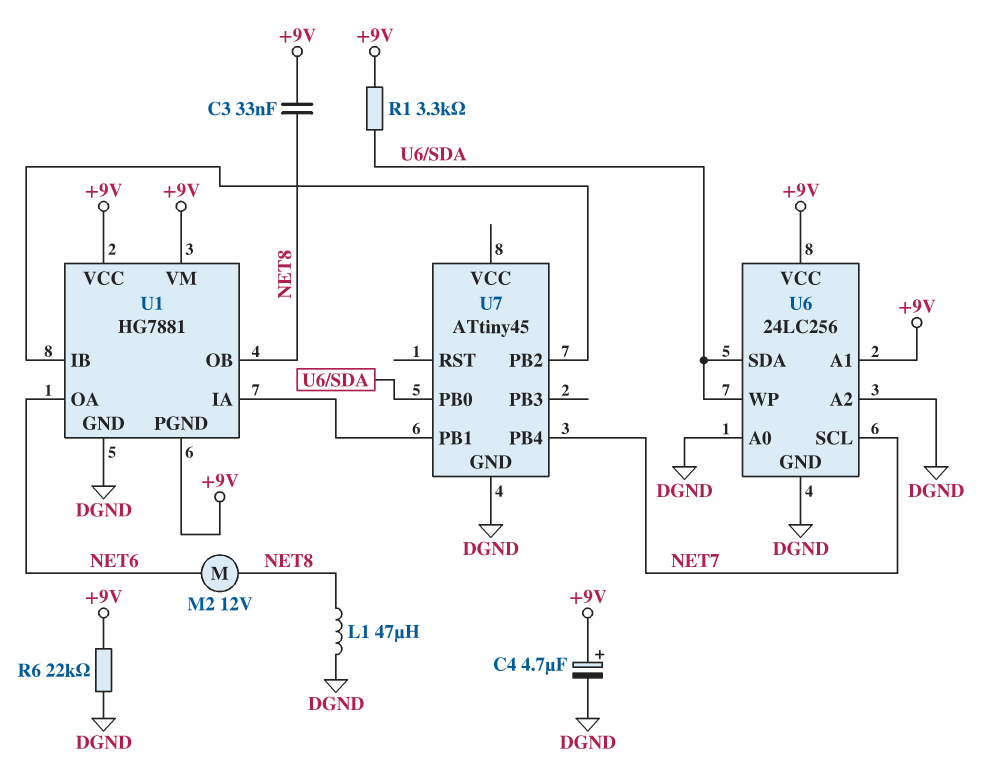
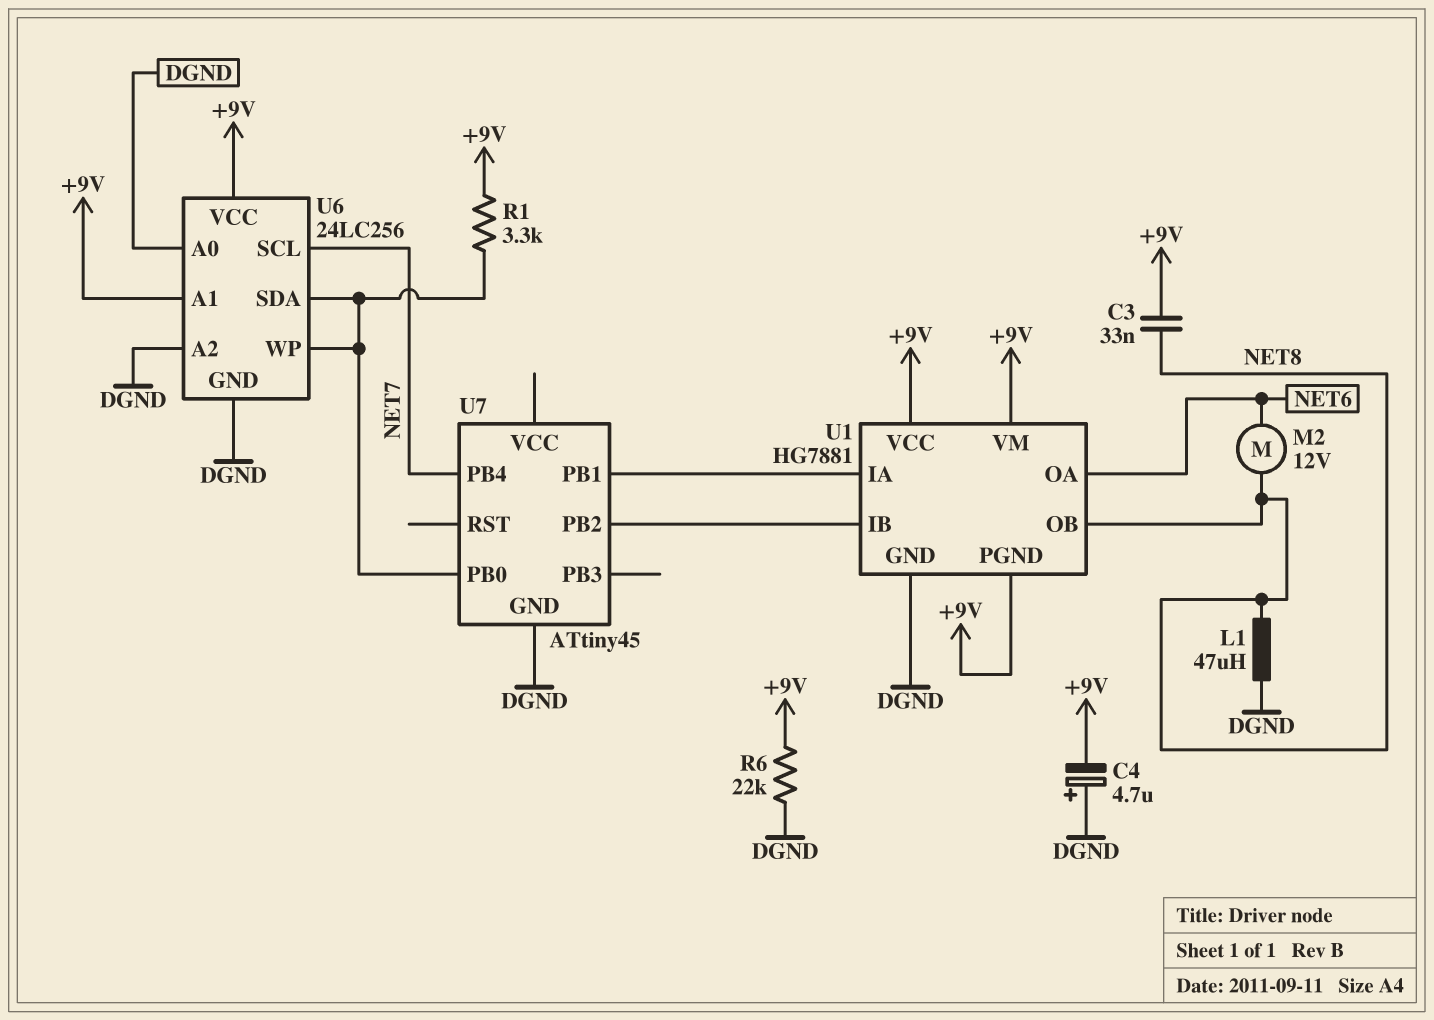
C4: 4.7uF (plus +9V, minus DGND) -> 4.7uF (plus DGND, minus +9V)

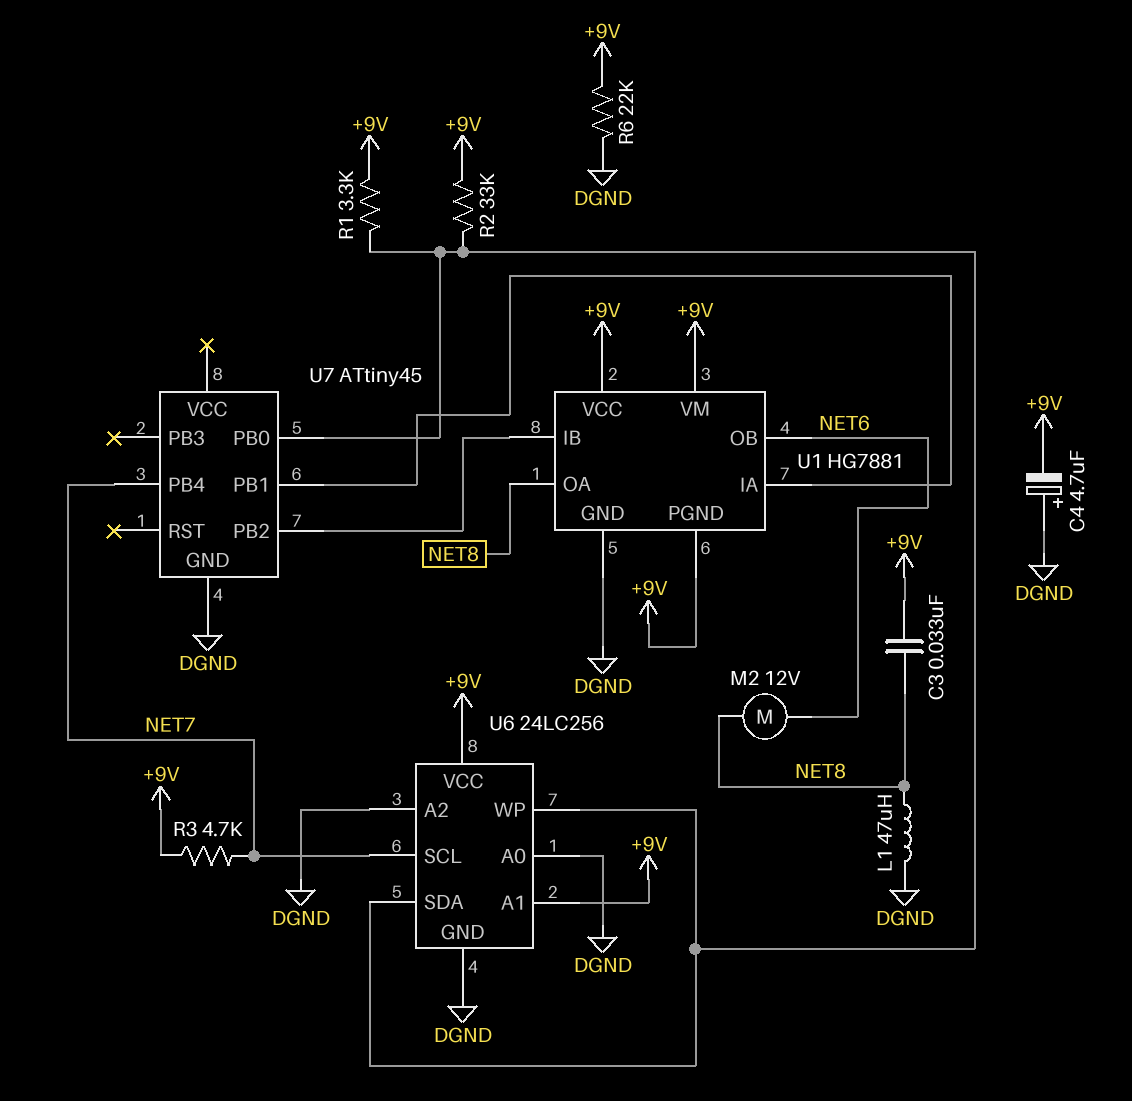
R2: none -> 33k (+9V, U6/SDA)
R3: none -> 4.7k (+9V, NET7)
U1 pin OA: NET6 -> NET8
U1 pin OB: NET8 -> NET6

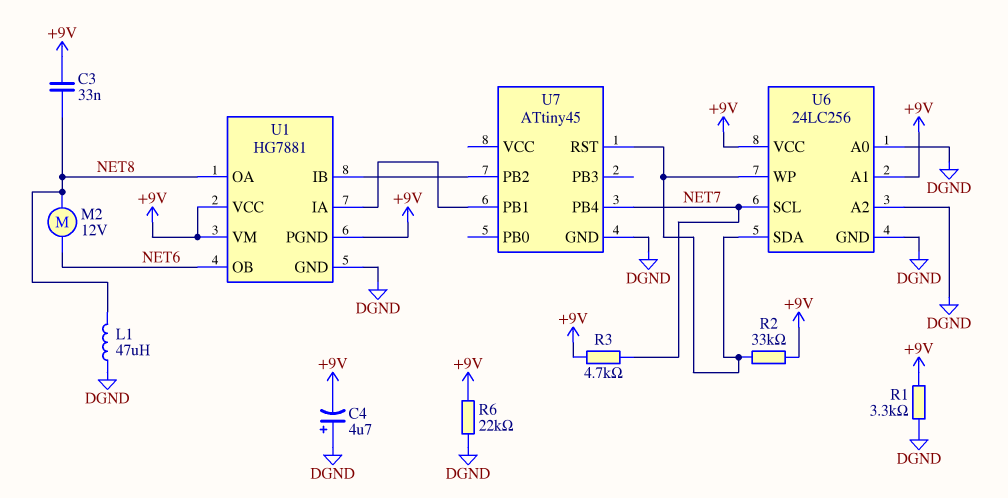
R1: 3.3k (+9V, U6/SDA) -> 3.3k (+9V, DGND)
U7 pin PB0: U6/SDA -> none
U7 pin RST: none -> U6/SDA

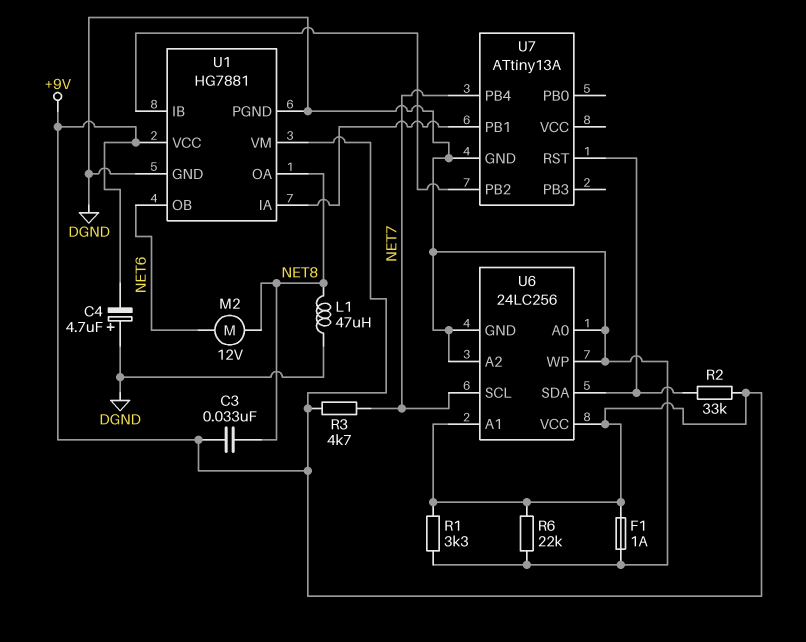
F1: none -> 1A (+9V, DGND)
U1 pin PGND: +9V -> DGND
U6 pin WP: U6/SDA -> DGND
U7: ATtiny45 -> ATtiny13A

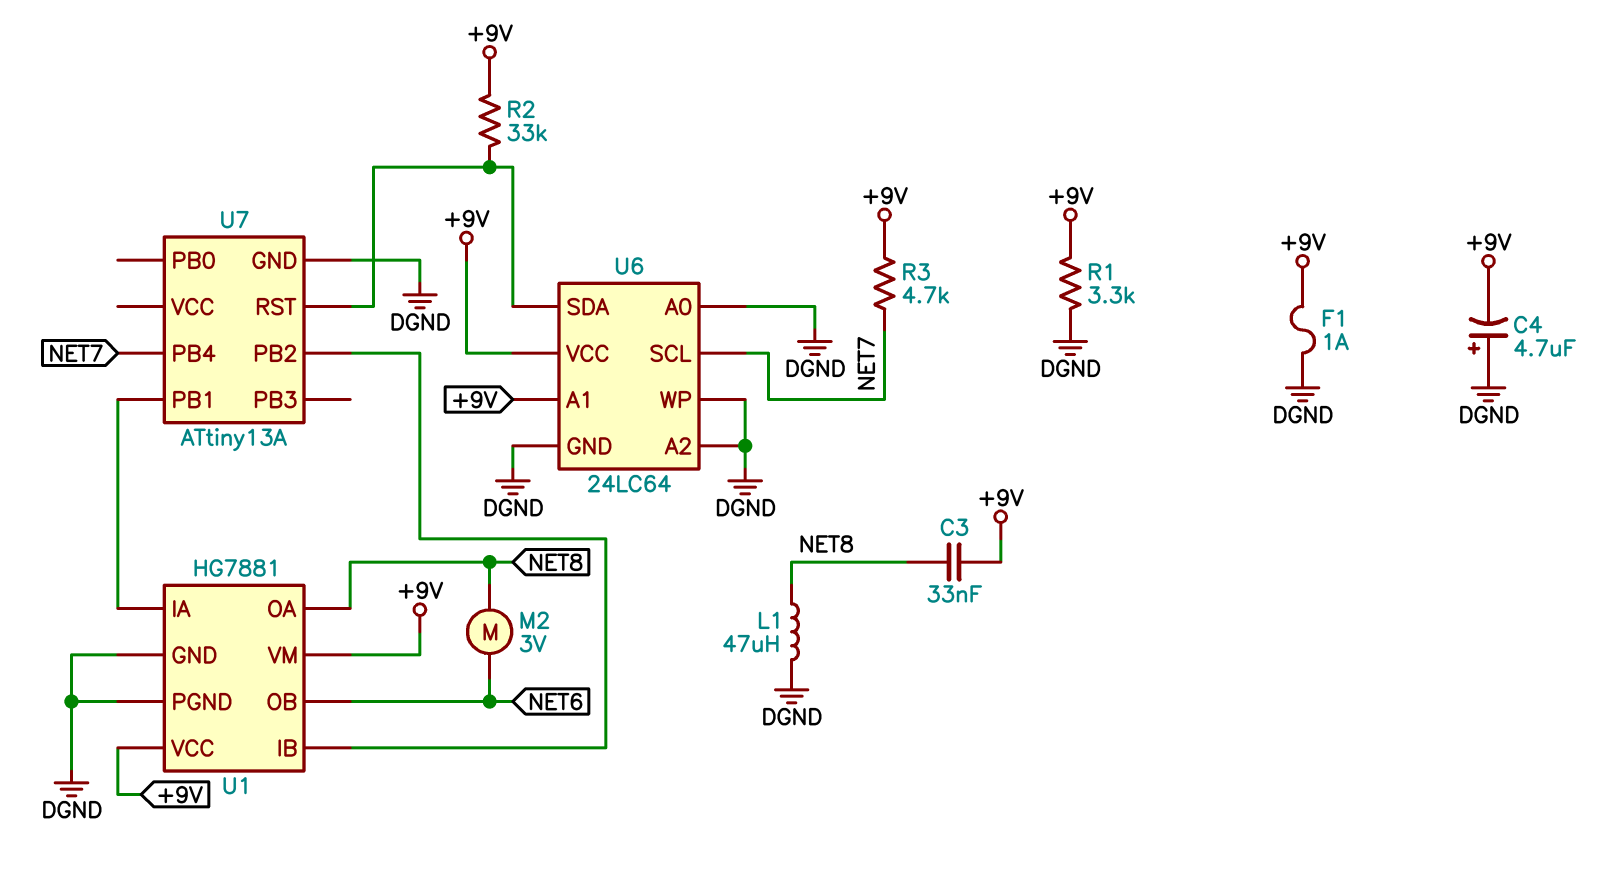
M2: motor 12V (NET6, NET8) -> motor 3V (NET6, NET8)
R6: 22k (+9V, DGND) -> none
U6: 24LC256 -> 24LC64

